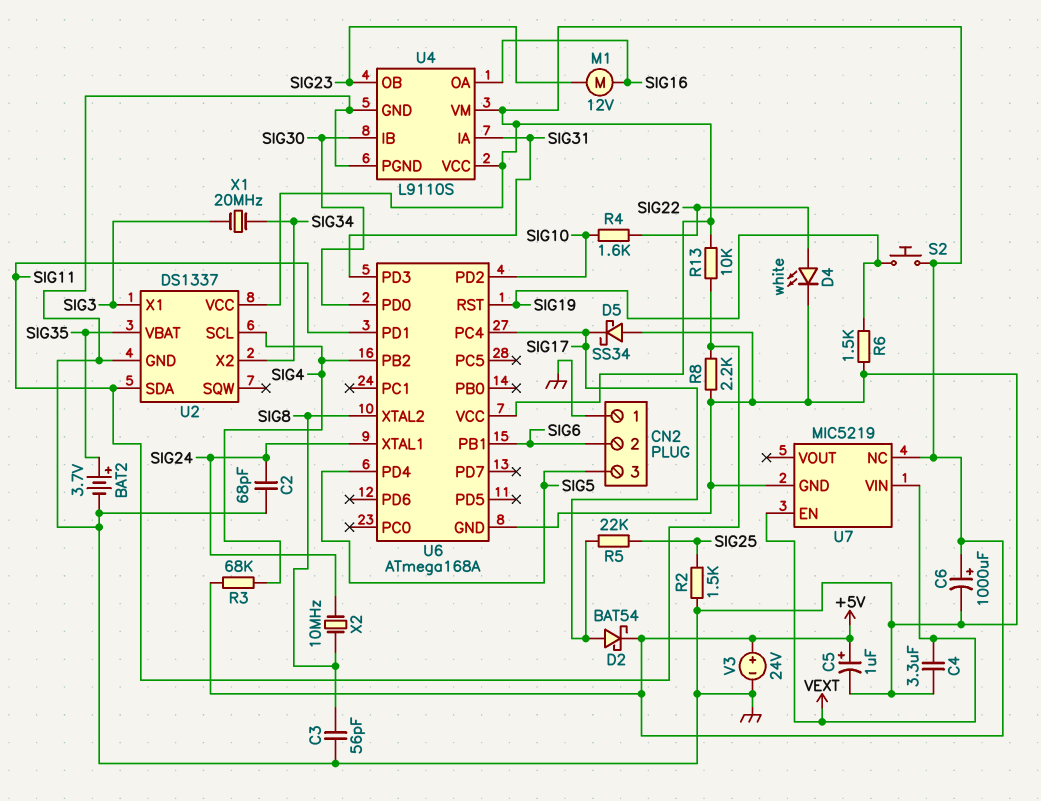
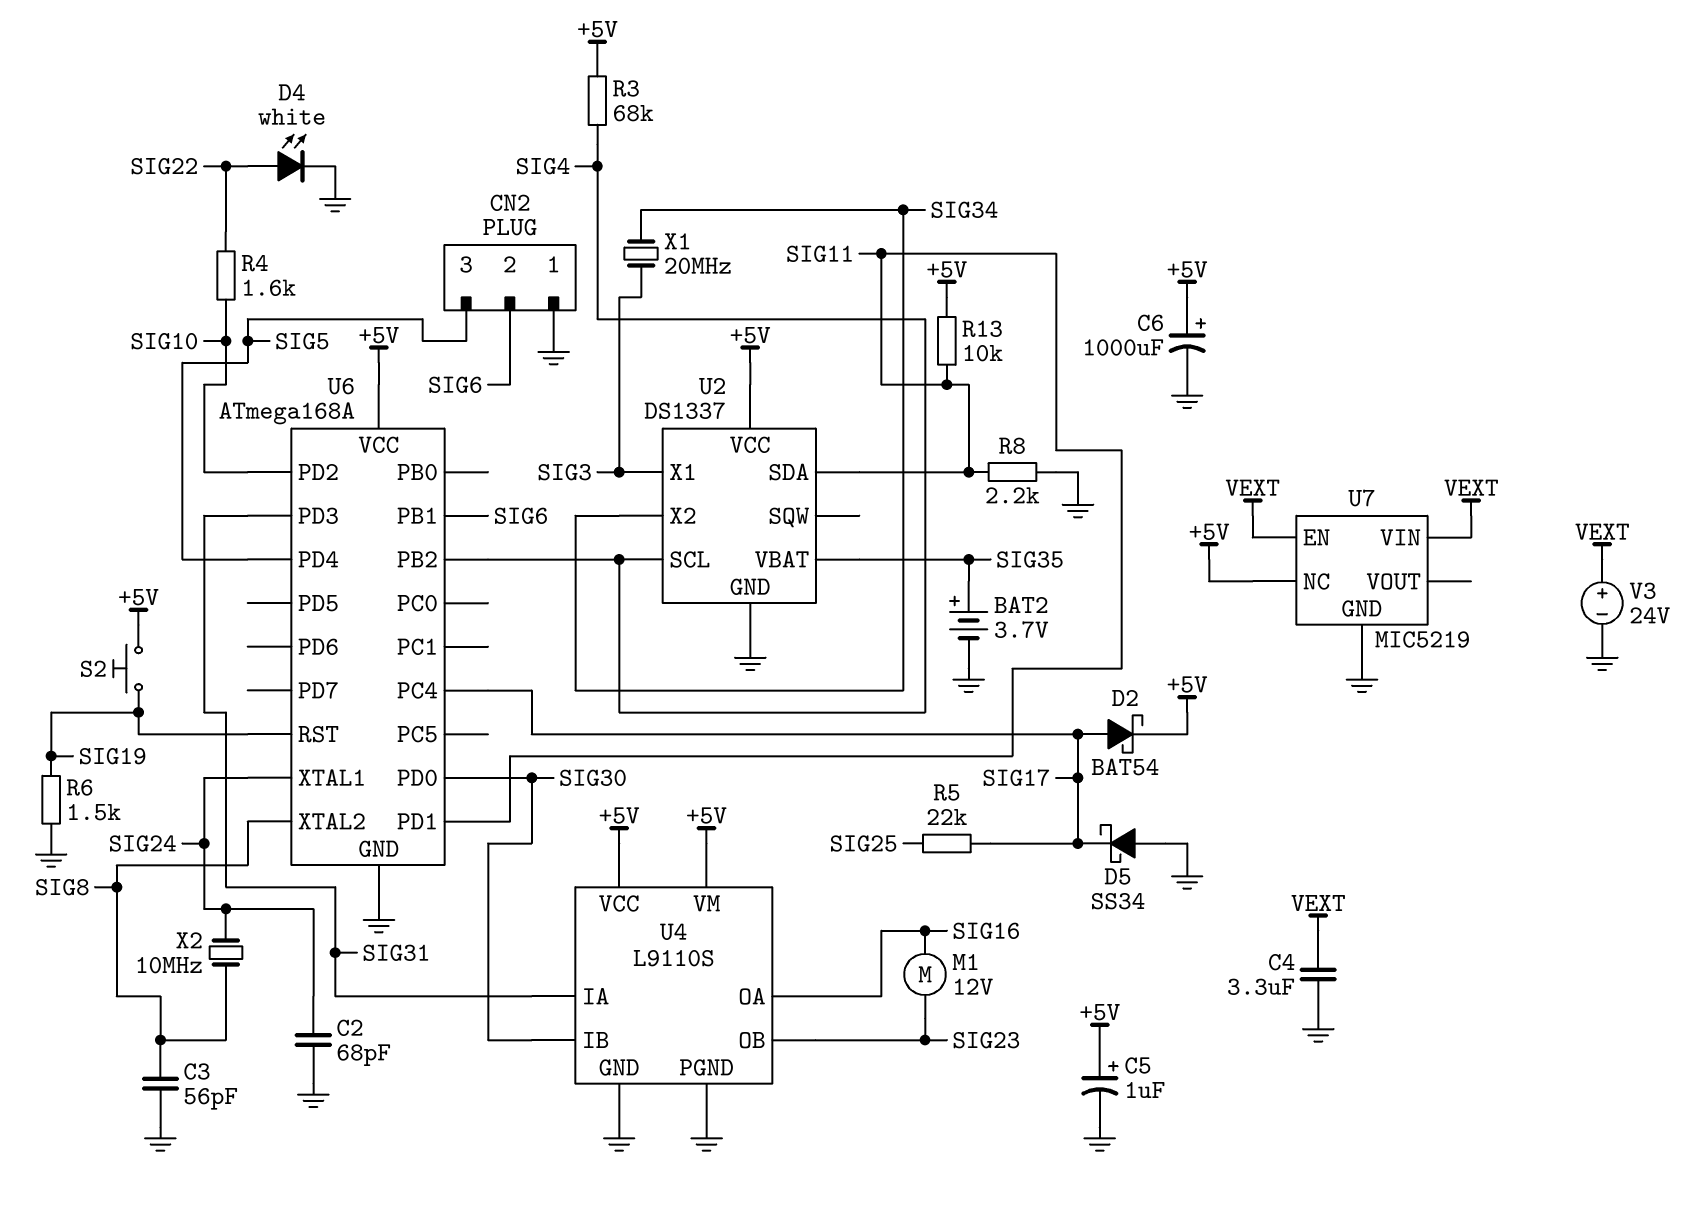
R2: 1.5k (GND, SIG25) -> none
V3: 24V (plus +5V, minus GND) -> 24V (plus VEXT, minus GND)

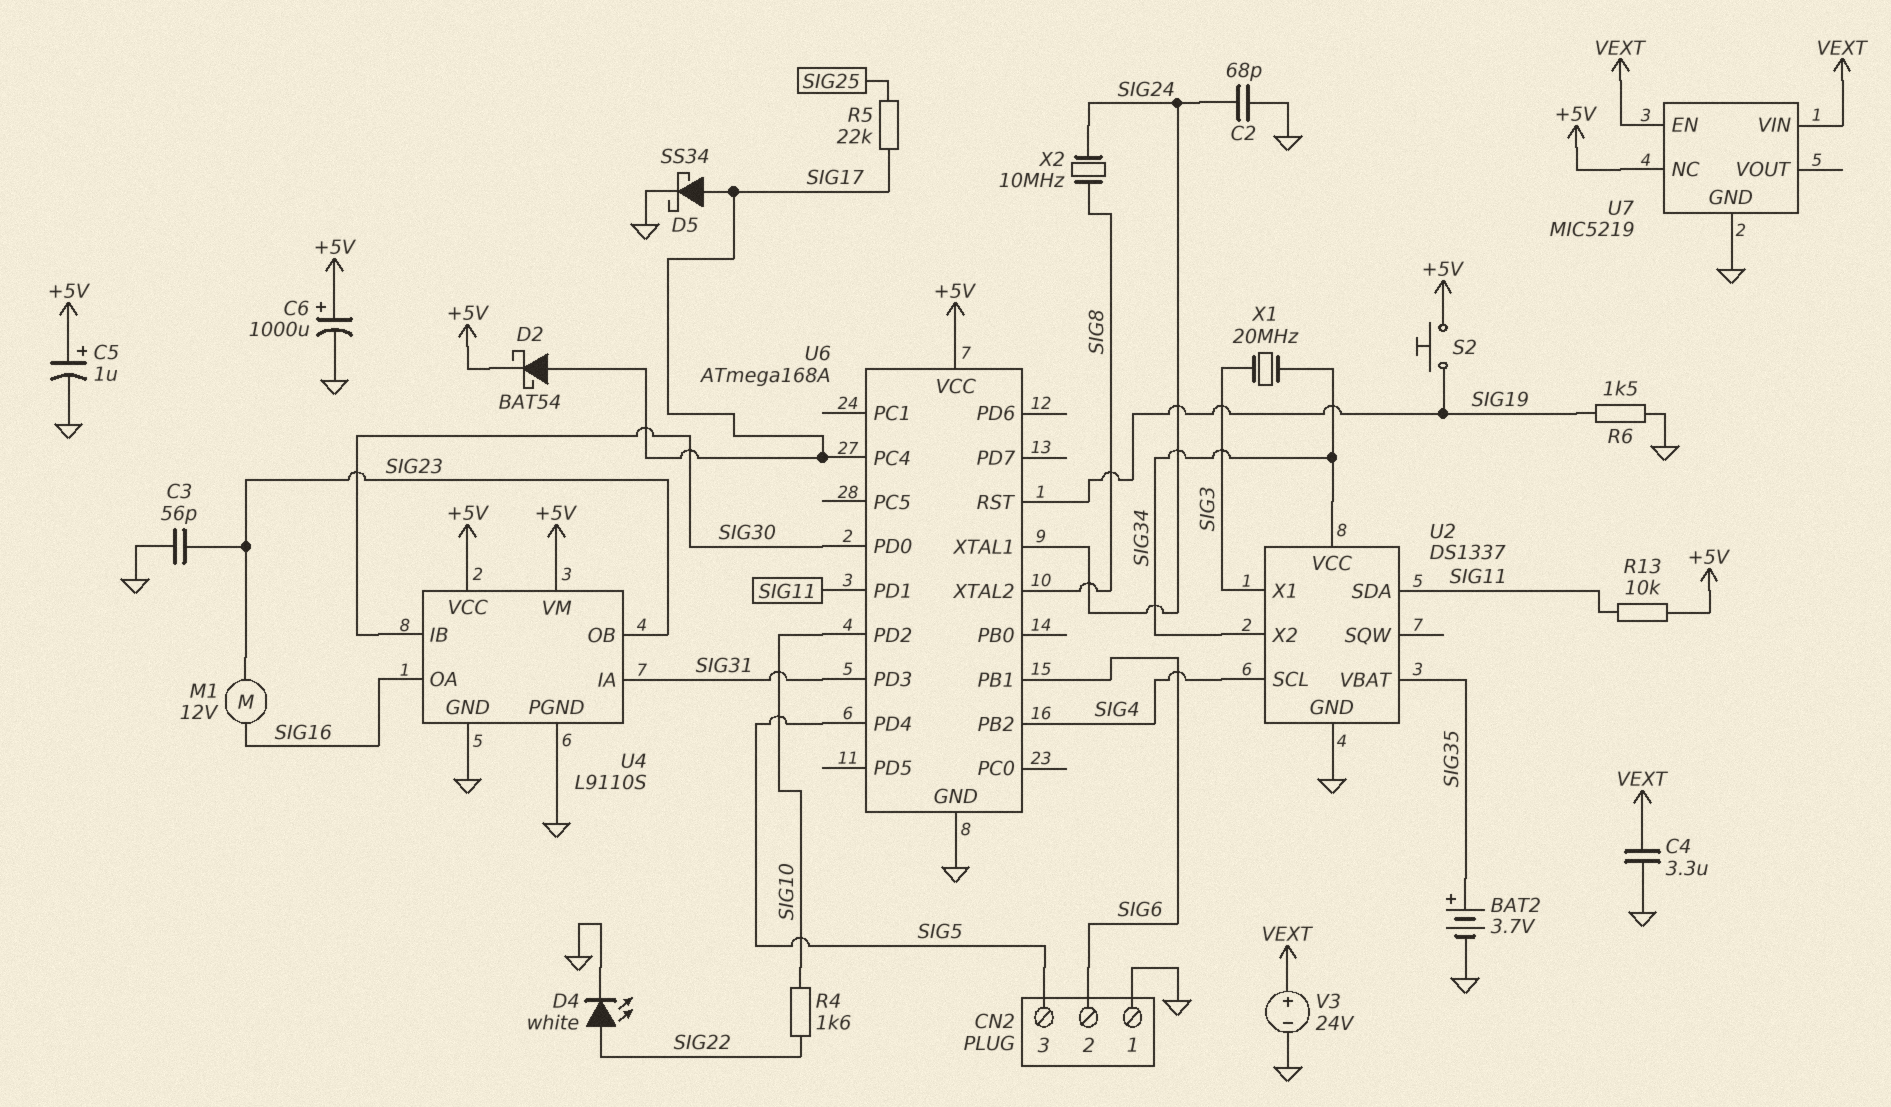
C3: 56pF (GND, SIG8) -> 56pF (GND, SIG23)
D5: schottky SS34 (A GND, K SIG17) -> schottky SS34 (A SIG17, K GND)
R3: 68k (+5V, SIG4) -> none
R8: 2.2k (GND, SIG11) -> none
U2 pin VCC: +5V -> SIG34

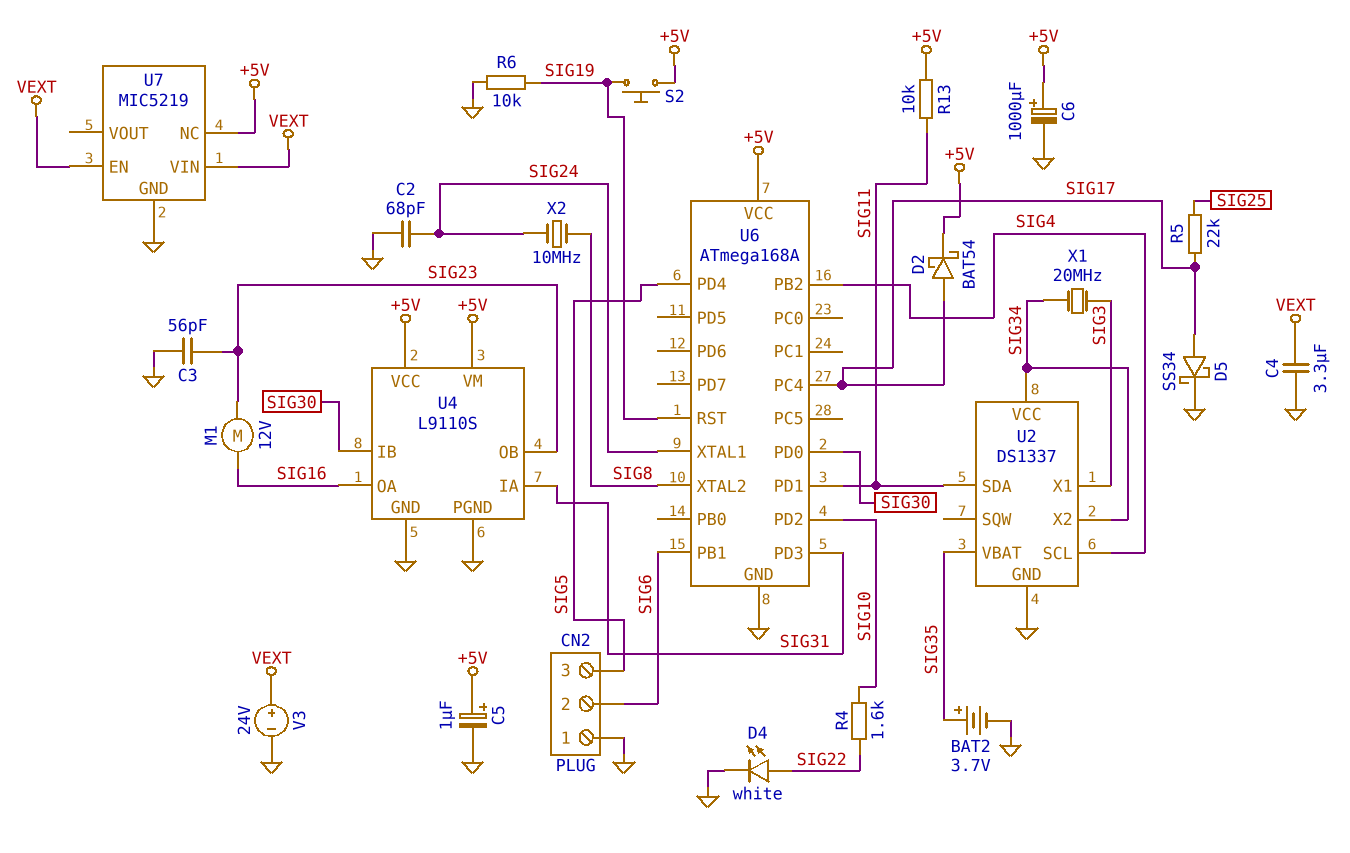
R6: 1.5k (GND, SIG19) -> 10k (GND, SIG19)

